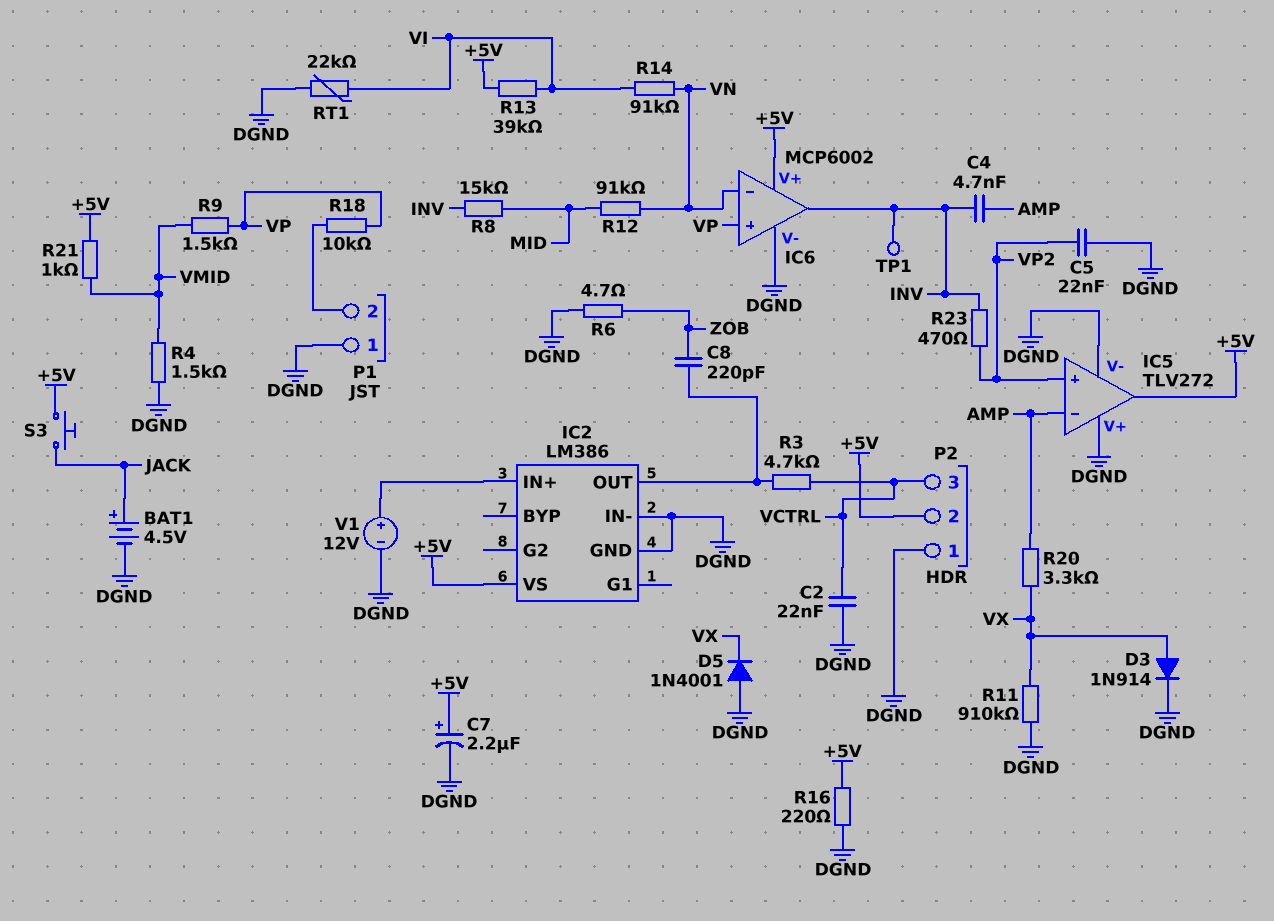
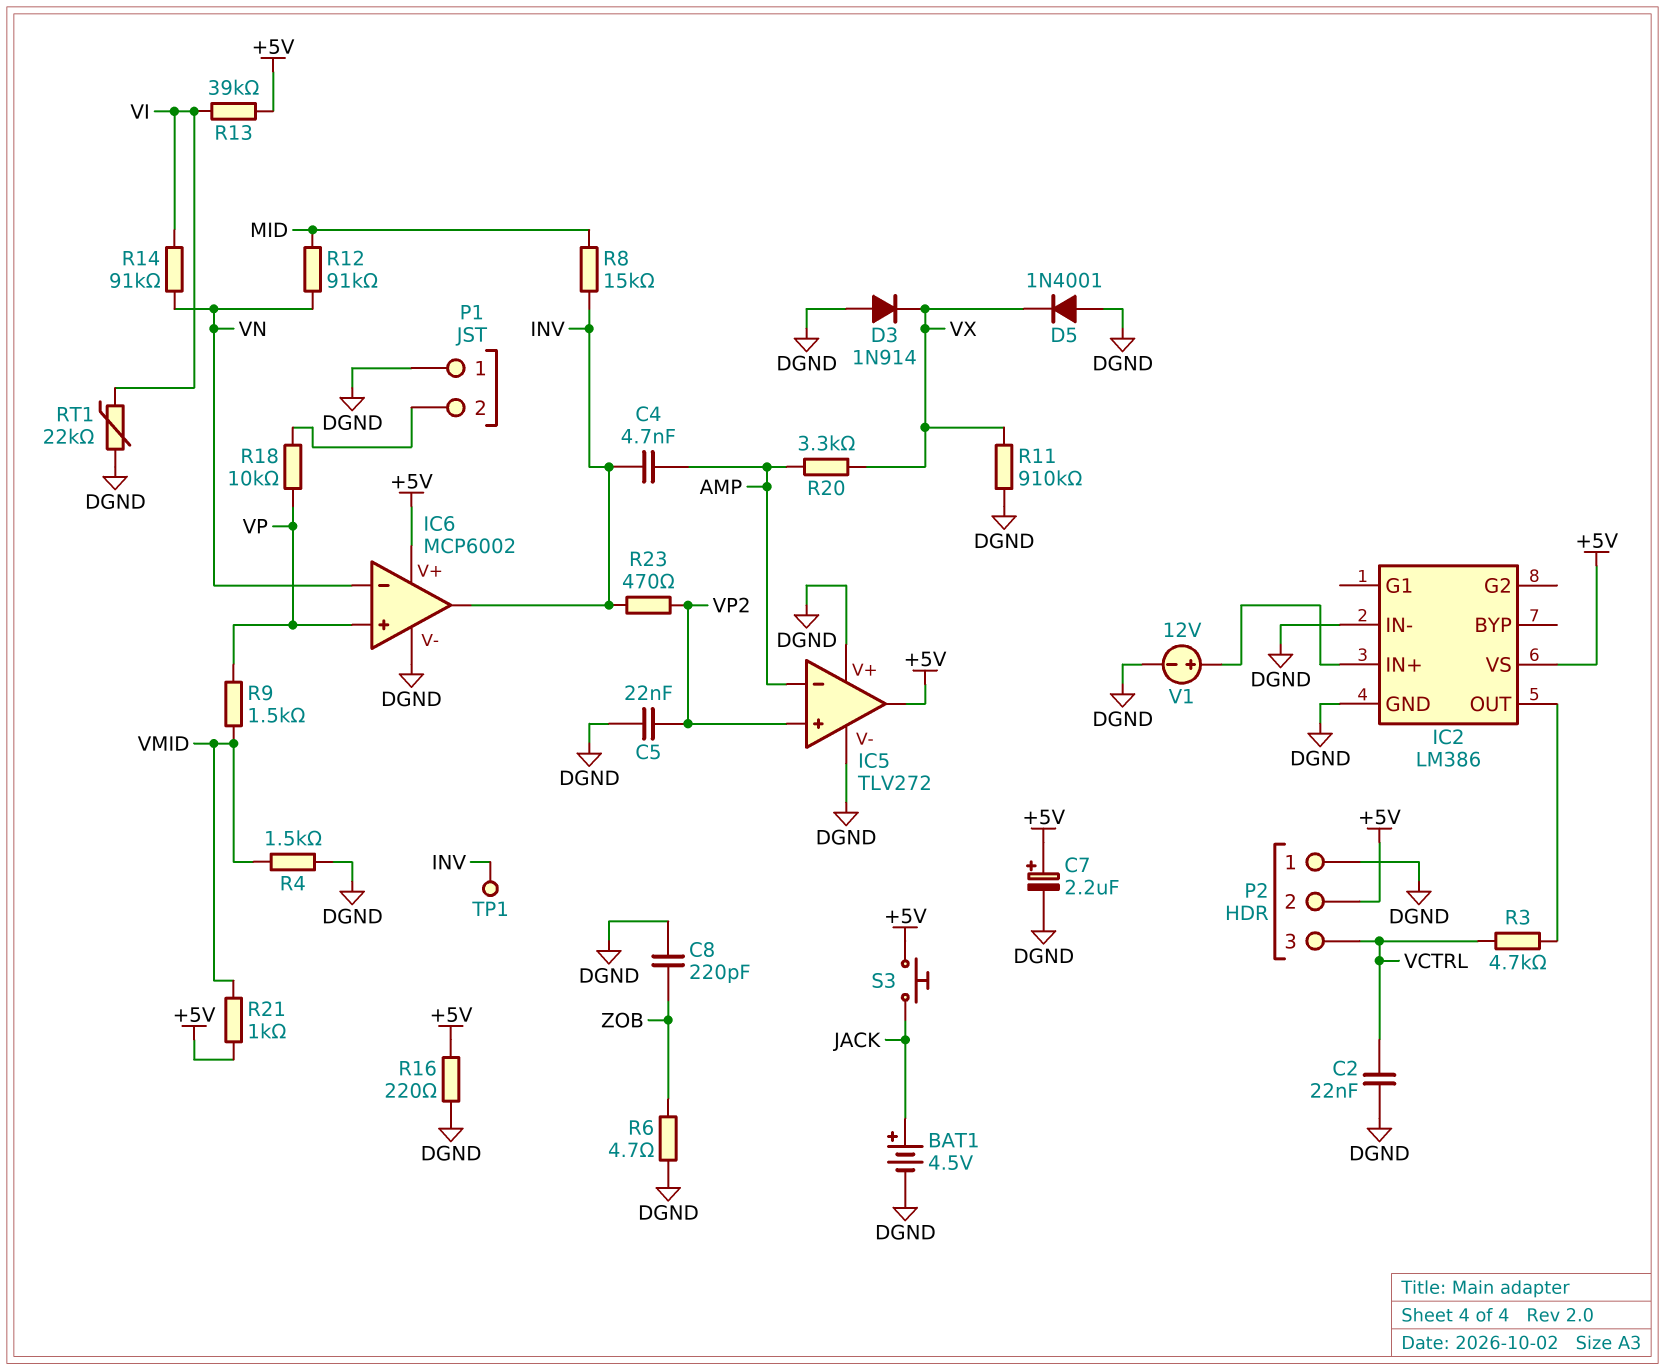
C8: 220pF (IC2/OUT, ZOB) -> 220pF (DGND, ZOB)
D3: diode 1N914 (A VX, K DGND) -> diode 1N914 (A DGND, K VX)

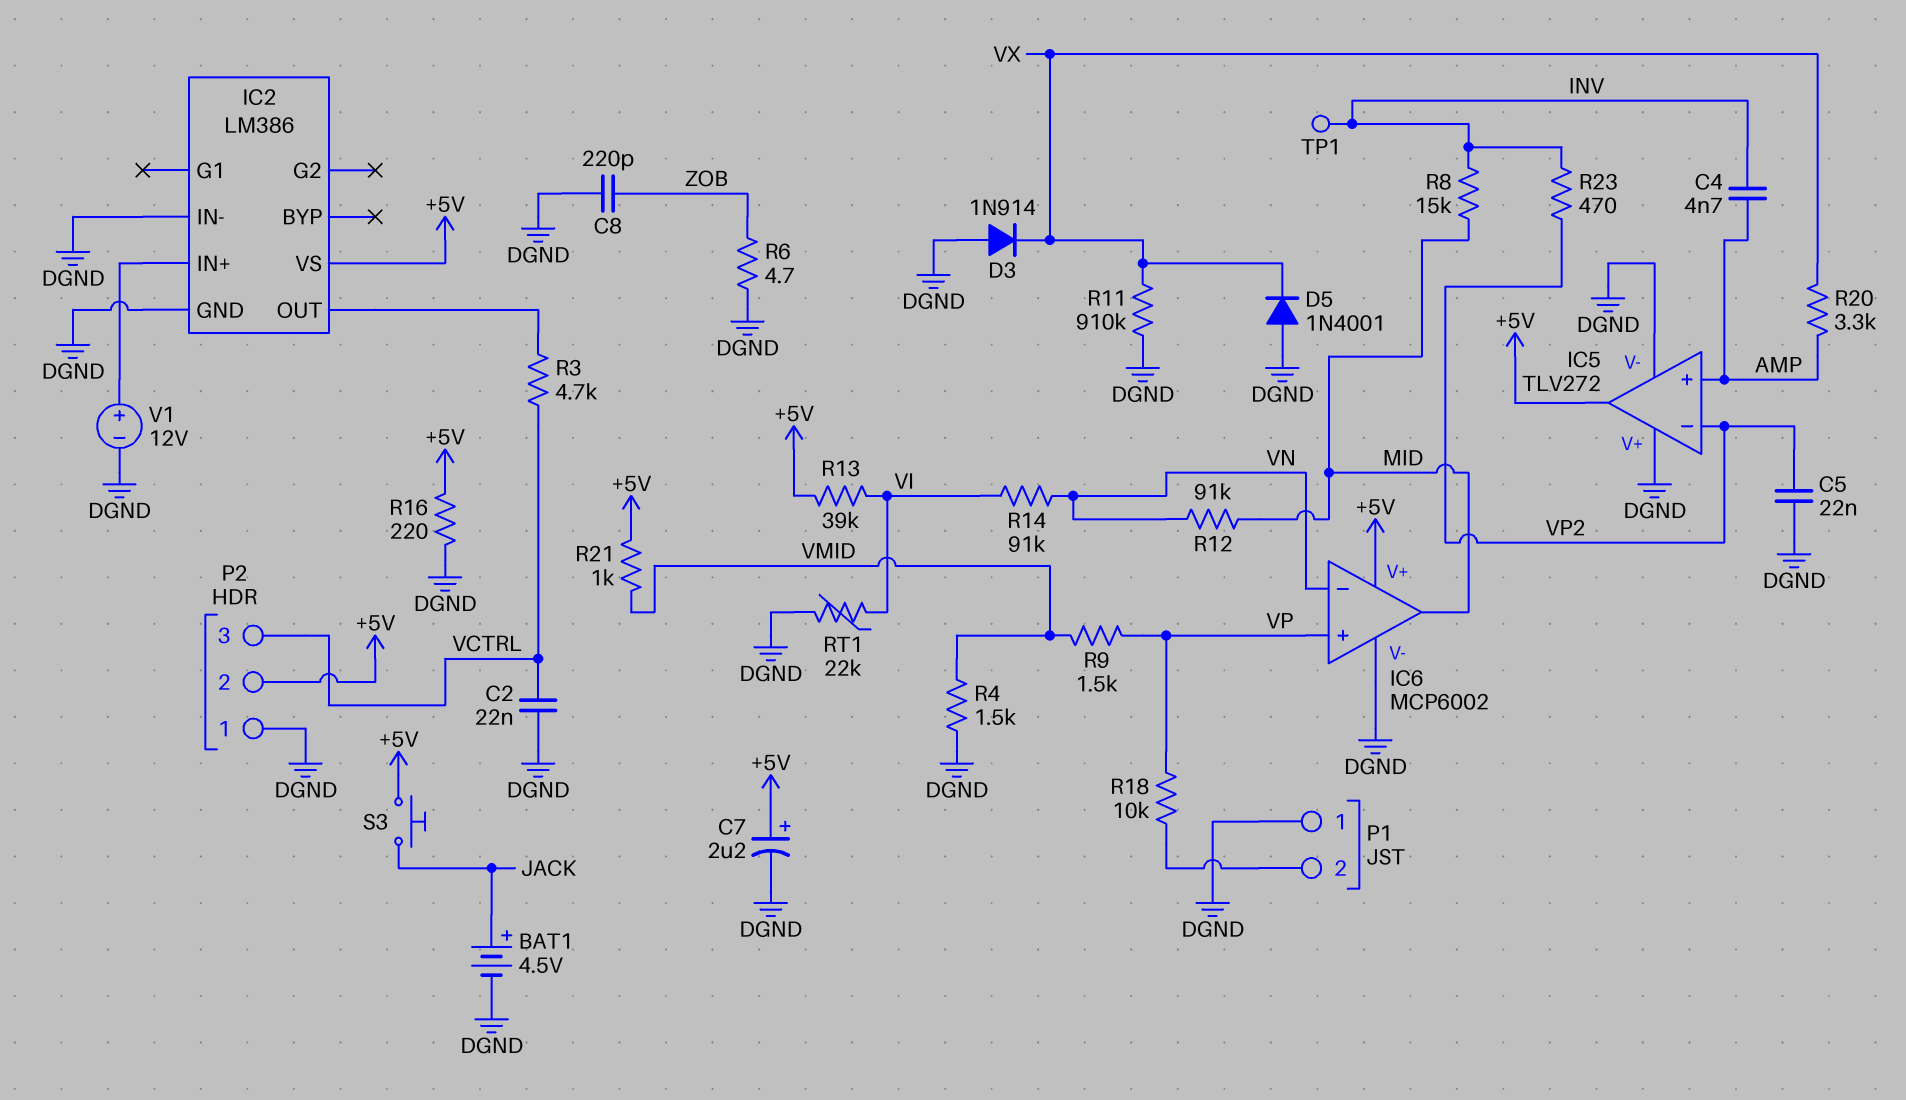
IC5 pin in+: VP2 -> AMP
IC5 pin in-: AMP -> VP2
IC6 pin out: INV -> MID

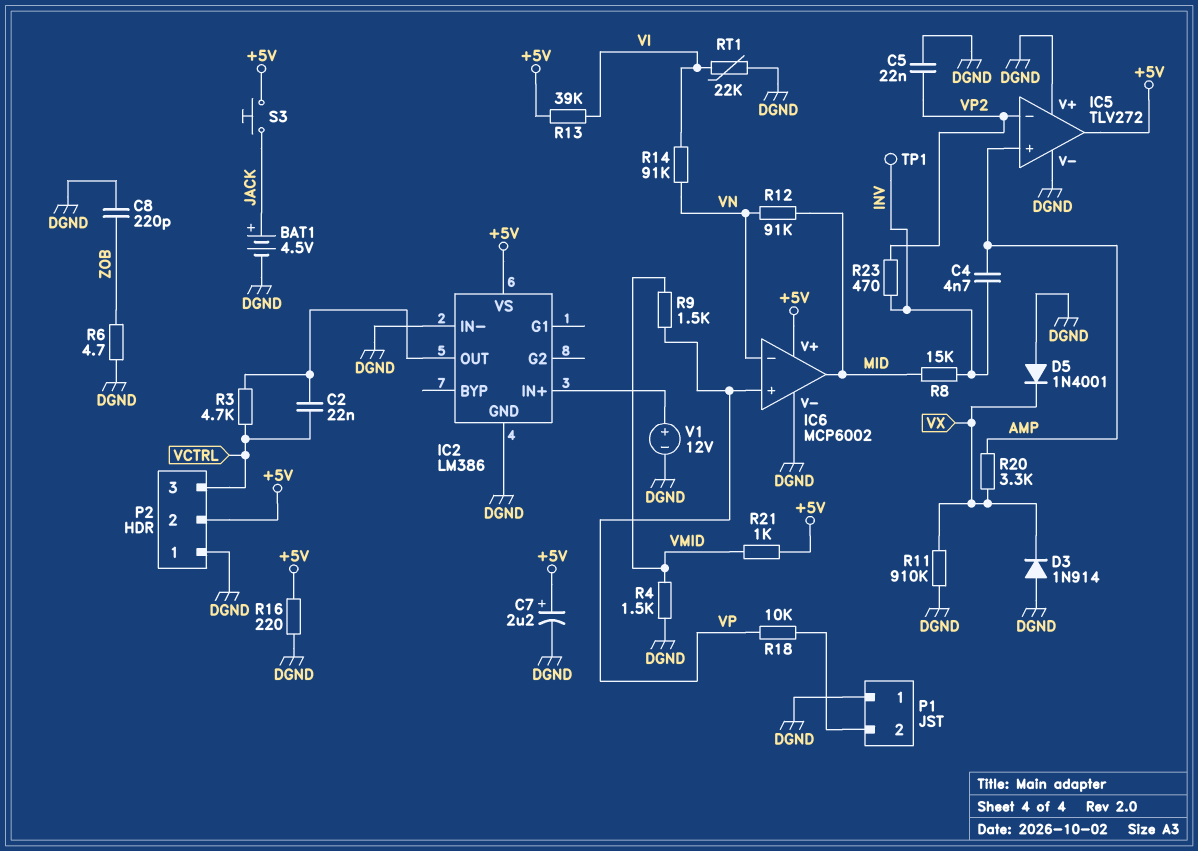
C2: 22nF (DGND, VCTRL) -> 22nF (IC2/OUT, VCTRL)

